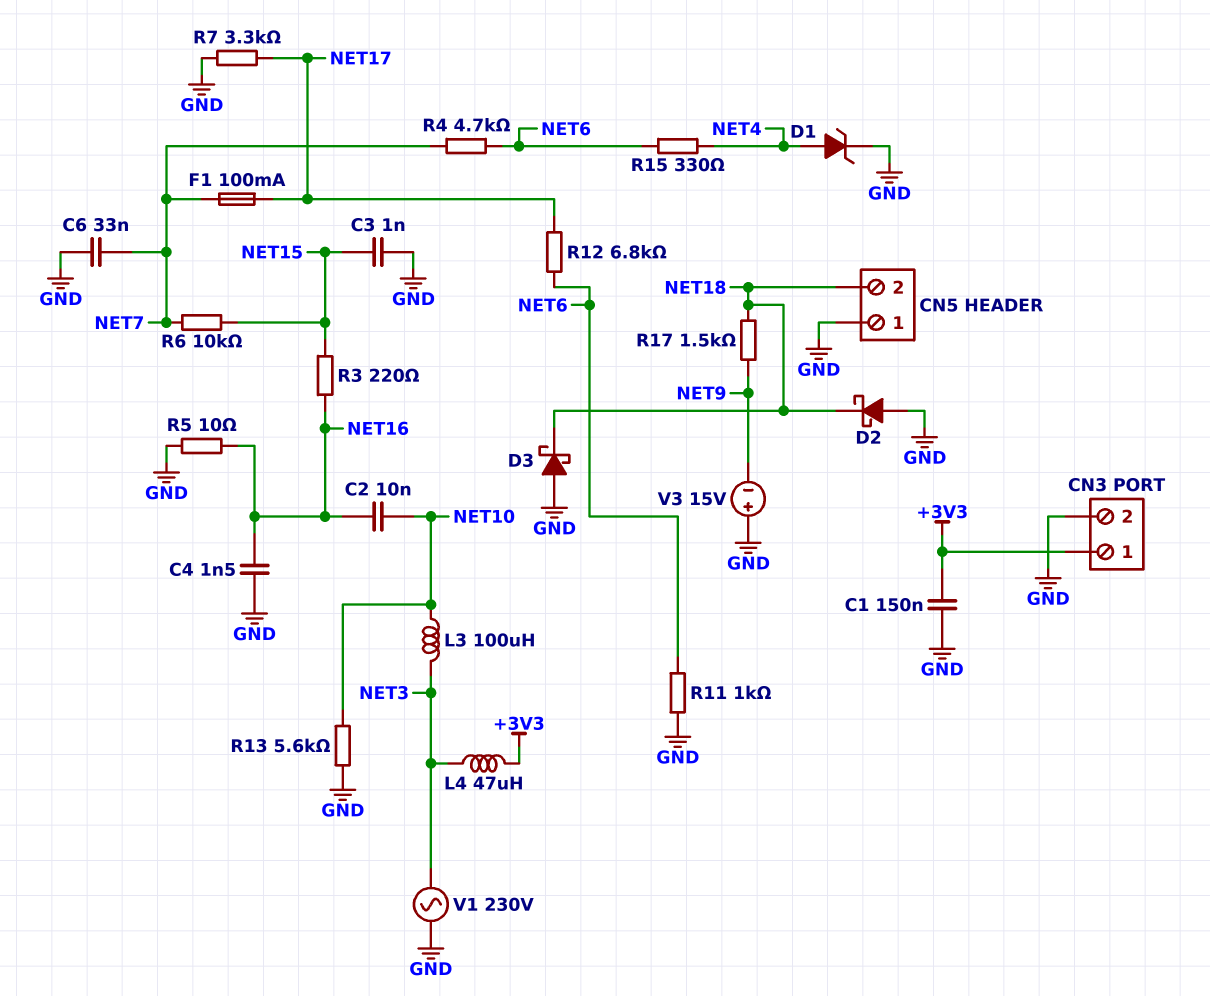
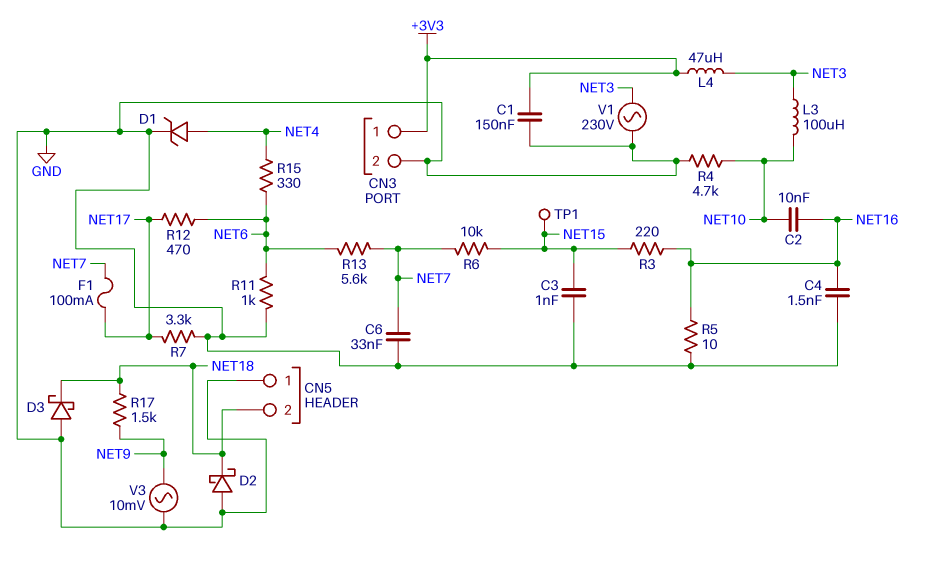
R4: 4.7k (NET6, NET7) -> 4.7k (GND, NET10)
R12: 6.8k (NET6, NET17) -> 470 (NET6, NET17)
R13: 5.6k (GND, NET10) -> 5.6k (NET6, NET7)
TP1: none -> test point (NET15)
V3: 15V (plus GND, minus NET9) -> AC 10mV (GND, NET9)

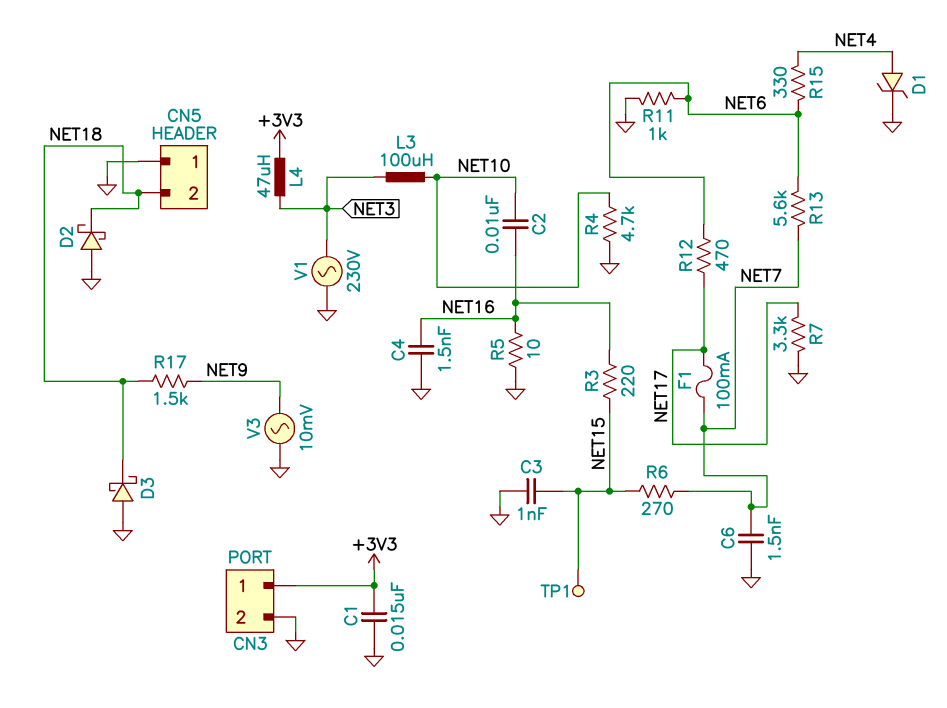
C1: 150nF (+3V3, GND) -> 15nF (+3V3, GND)
C6: 33nF (GND, NET7) -> 1.5nF (GND, NET7)
R6: 10k (NET7, NET15) -> 270 (NET7, NET15)

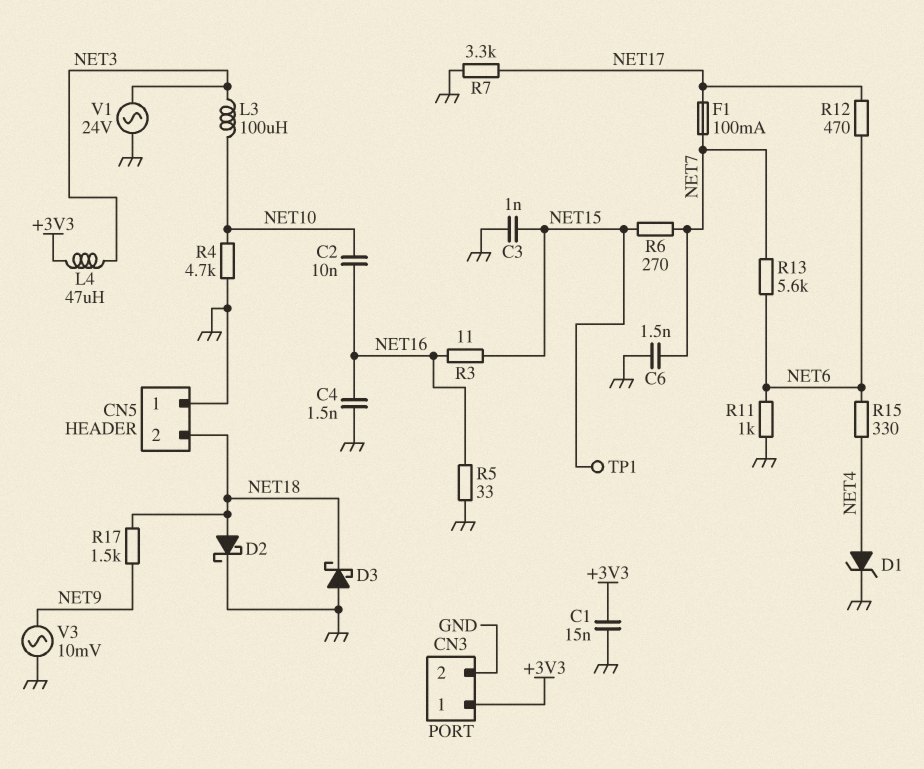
D2: schottky (A GND, K NET18) -> schottky (A NET18, K GND)
R3: 220 (NET15, NET16) -> 11 (NET15, NET16)
R5: 10 (GND, NET16) -> 33 (GND, NET16)
V1: AC 230V (GND, NET3) -> AC 24V (GND, NET3)

